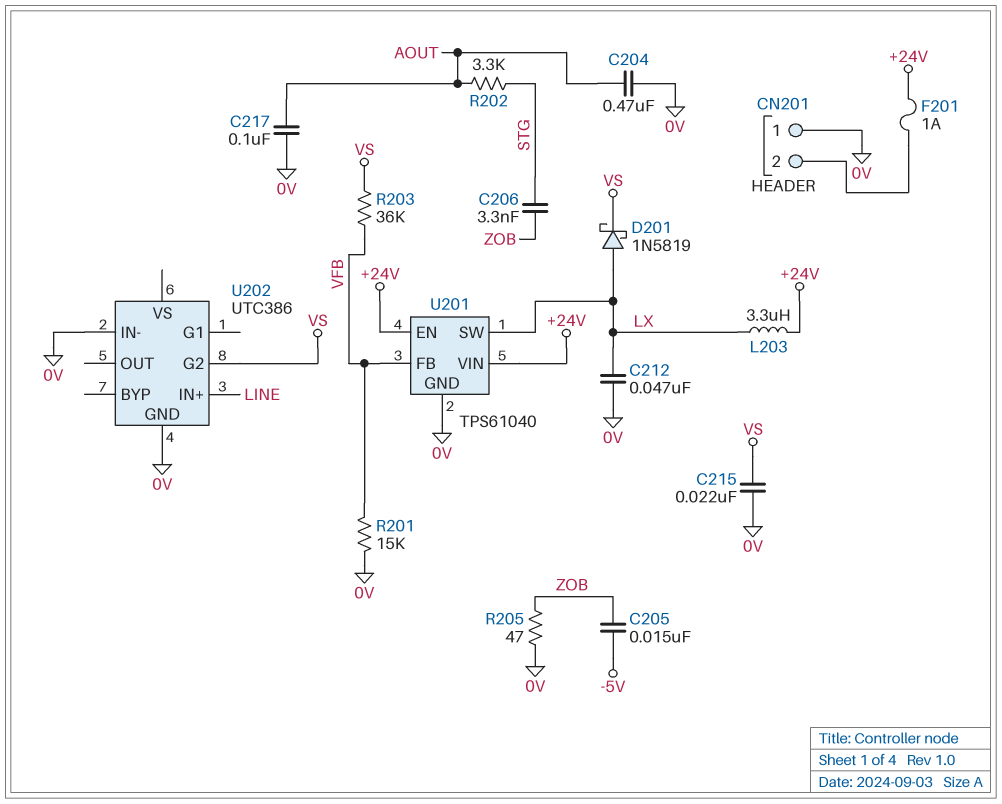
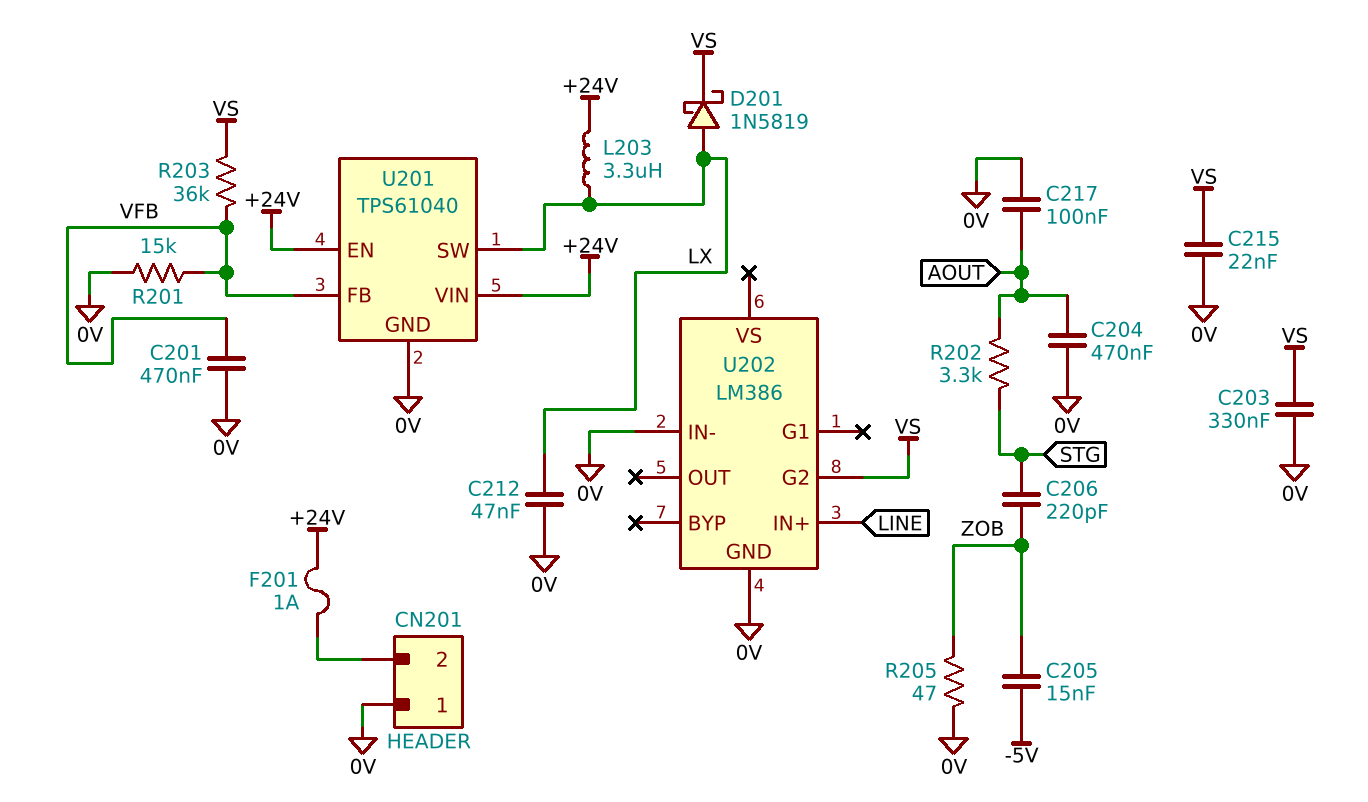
C201: none -> 470nF (0V, VFB)
C203: none -> 330nF (0V, VS)
C206: 3.3nF (STG, ZOB) -> 220pF (STG, ZOB)
U202: UTC386 -> LM386

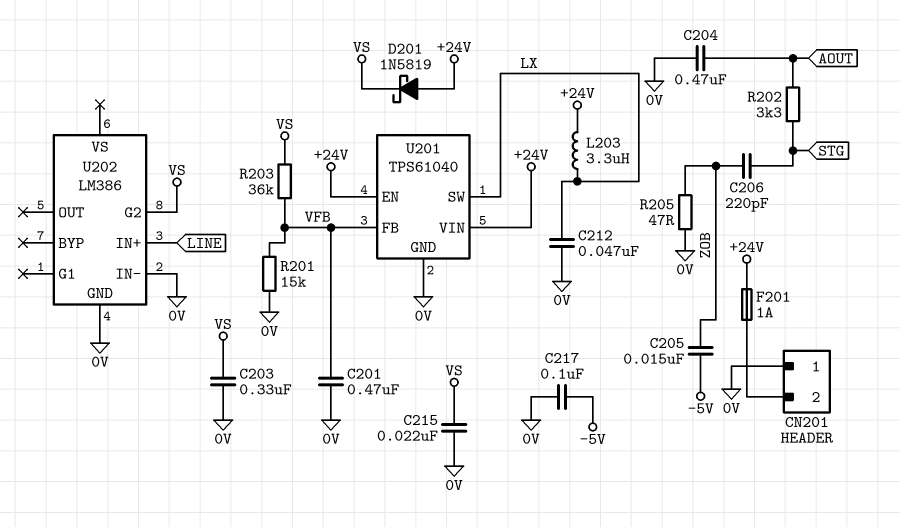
C217: 100nF (0V, AOUT) -> 100nF (-5V, 0V)
D201: schottky 1N5819 (A LX, K VS) -> schottky 1N5819 (A +24V, K VS)

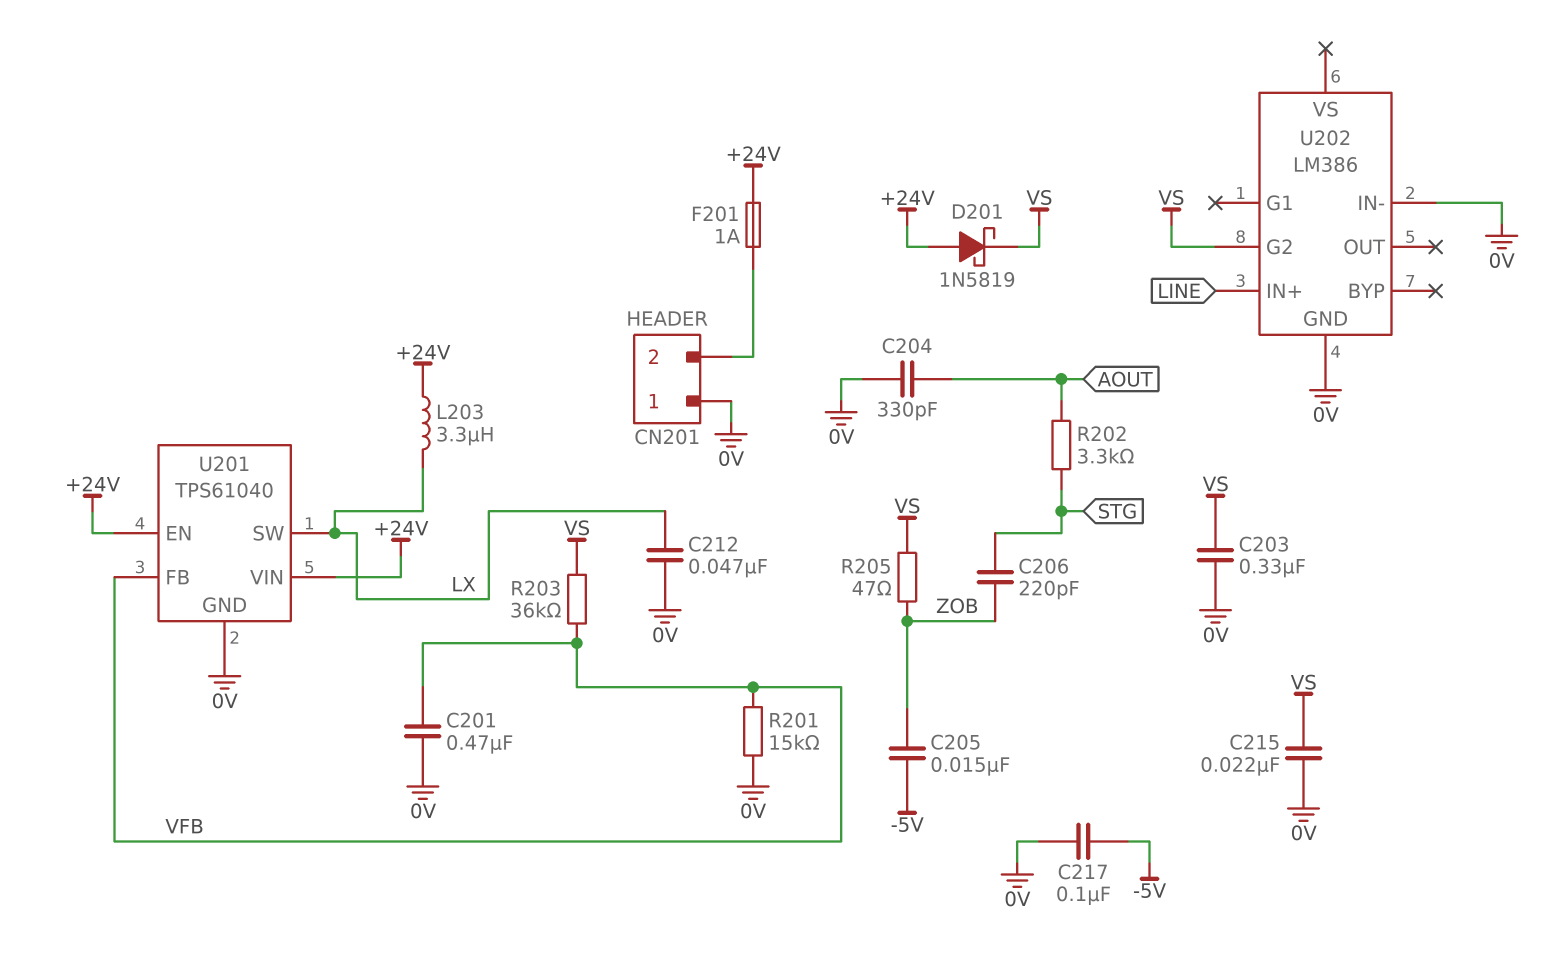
C204: 470nF (0V, AOUT) -> 330pF (0V, AOUT)
R205: 47 (0V, ZOB) -> 47 (VS, ZOB)

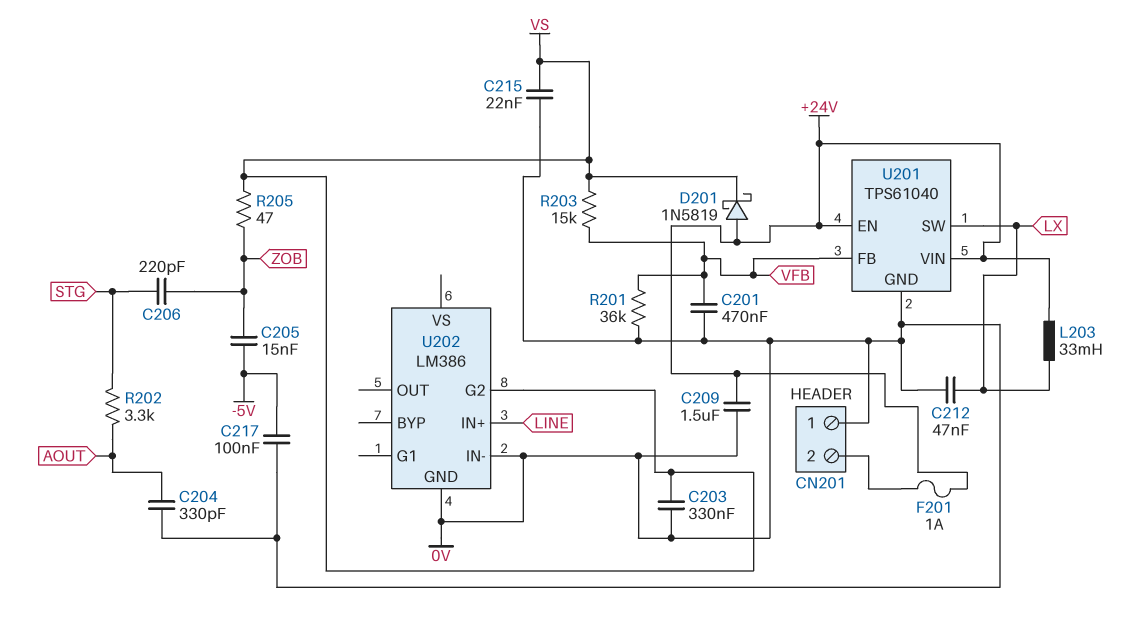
C209: none -> 1.5uF (+24V, 0V)
L203: 3.3uH (+24V, LX) -> 33mH (+24V, LX)
R201: 15k (0V, VFB) -> 36k (0V, VFB)
R203: 36k (VFB, VS) -> 15k (VFB, VS)

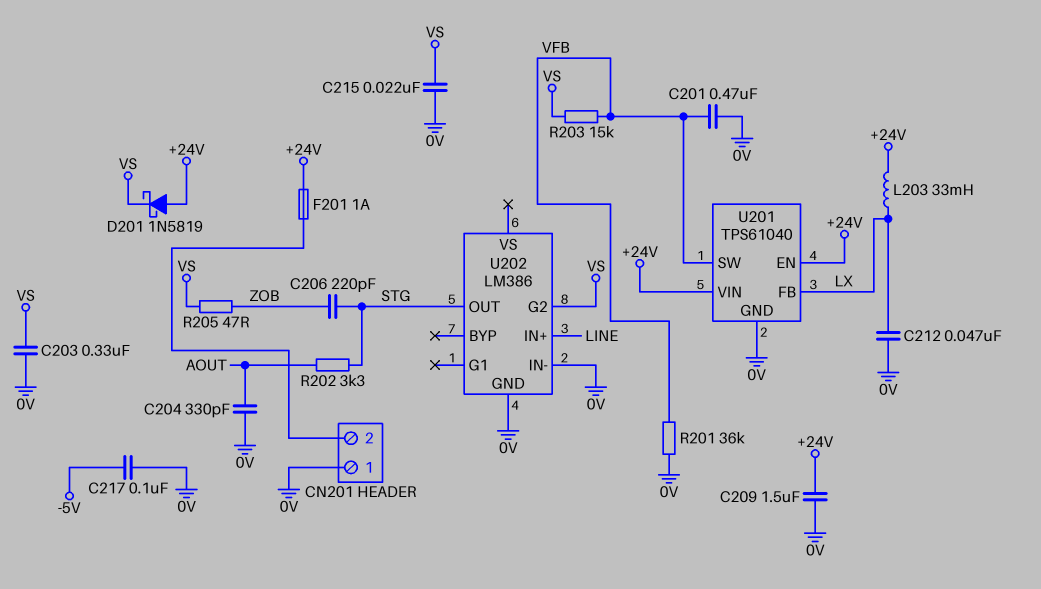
C205: 15nF (-5V, ZOB) -> none
U201 pin FB: VFB -> LX
U201 pin SW: LX -> VFB
U202 pin OUT: none -> STG

